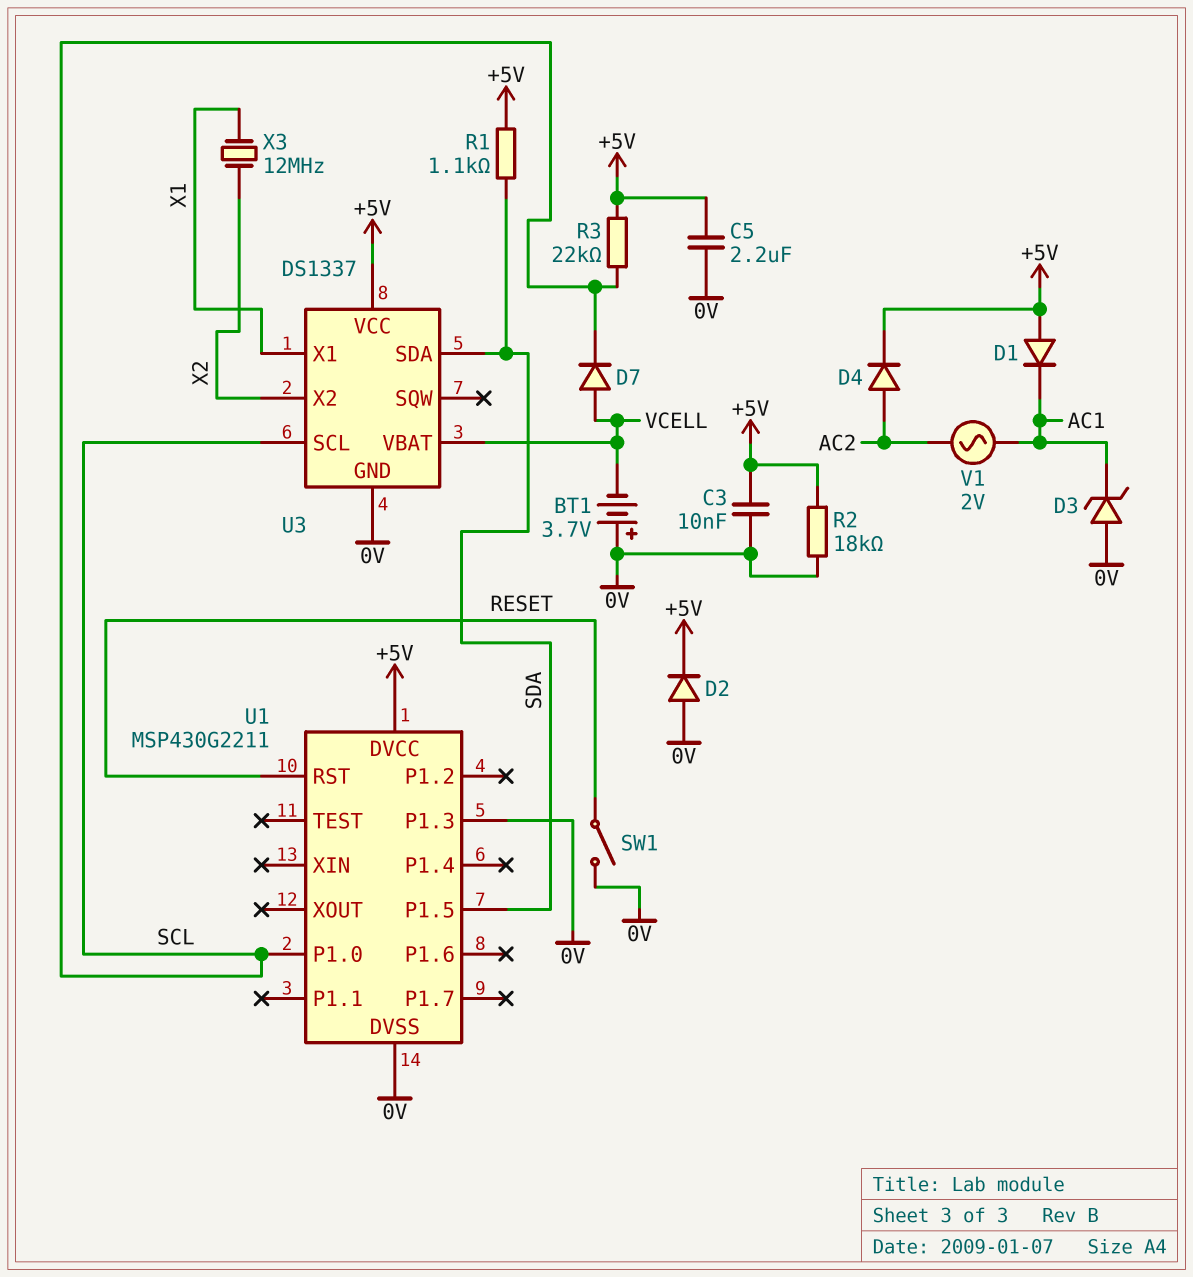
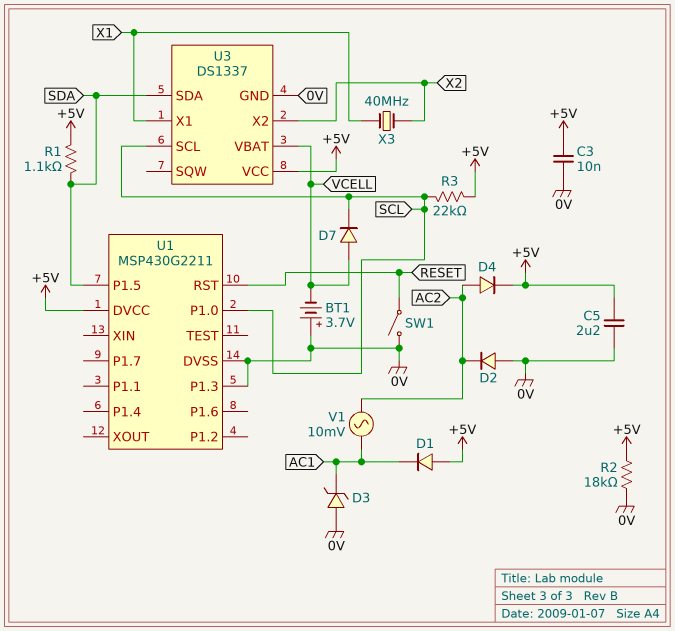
D2: diode (A 0V, K +5V) -> diode (A 0V, K AC2)
V1: AC 2V (AC1, AC2) -> AC 10mV (AC1, AC2)
X3: 12MHz (X1, X2) -> 40MHz (X1, X2)

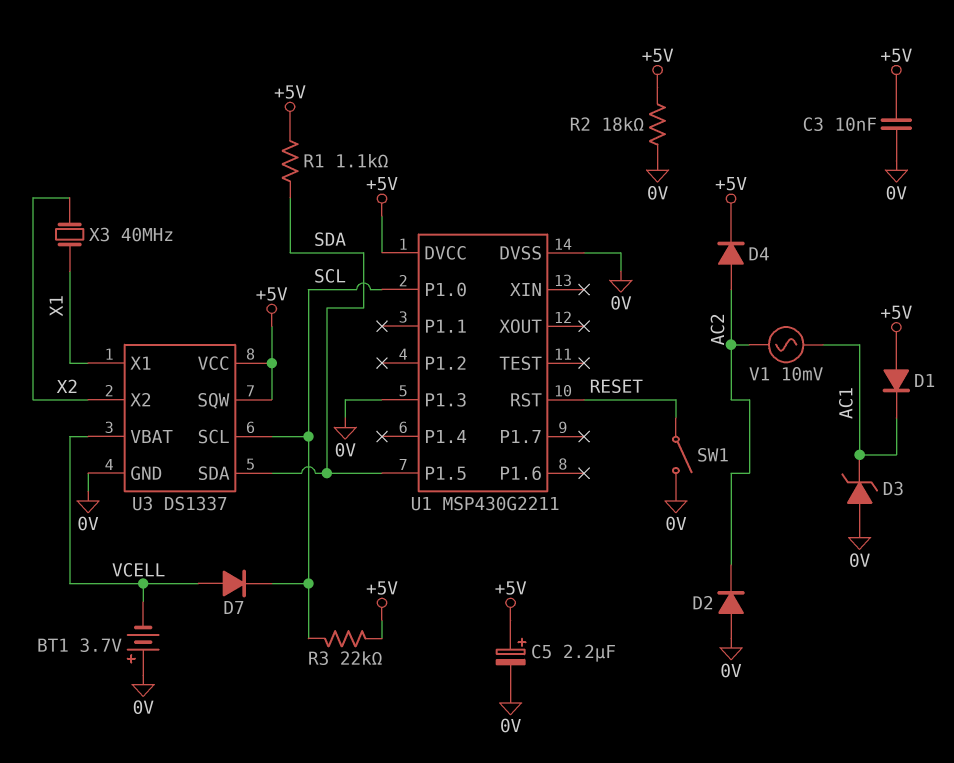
C5: 2.2uF (+5V, 0V) -> 2.2uF (plus +5V, minus 0V)
U3 pin SQW: none -> +5V

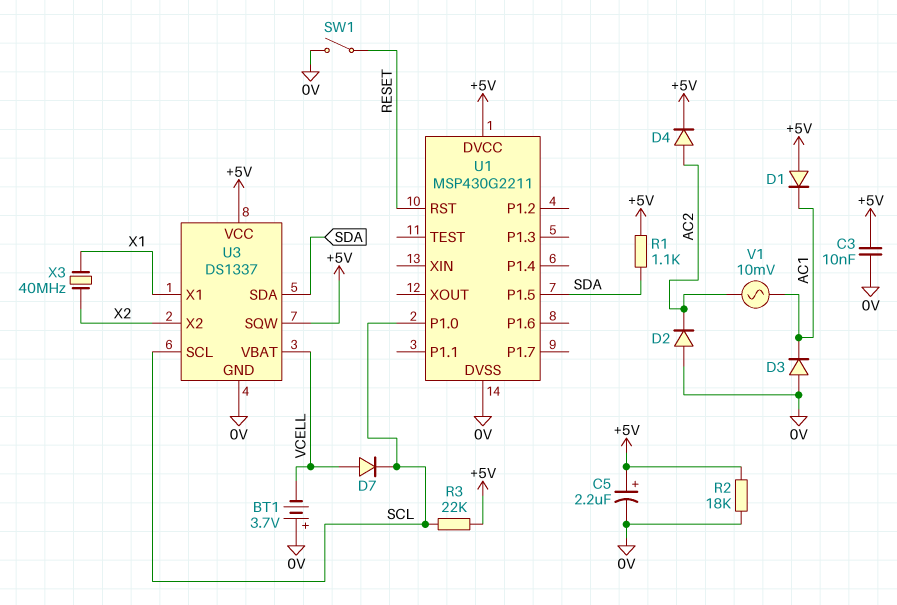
D3: zener (A 0V, K AC1) -> diode (A 0V, K AC1)
U1 pin P1.3: 0V -> none

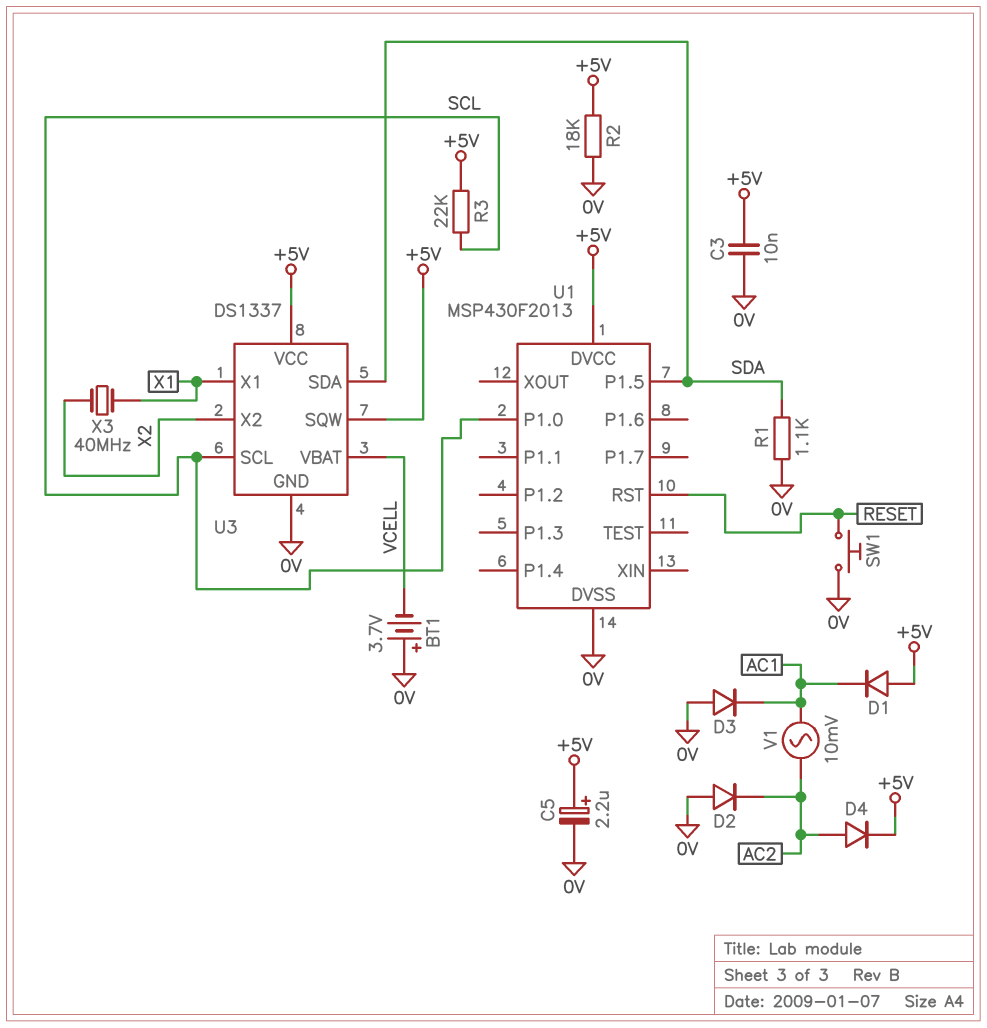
D7: diode (A VCELL, K SCL) -> none
R1: 1.1k (+5V, SDA) -> 1.1k (0V, SDA)
SW1: switch (0V, RESET) -> button (0V, RESET)
U1: MSP430G2211 -> MSP430F2013

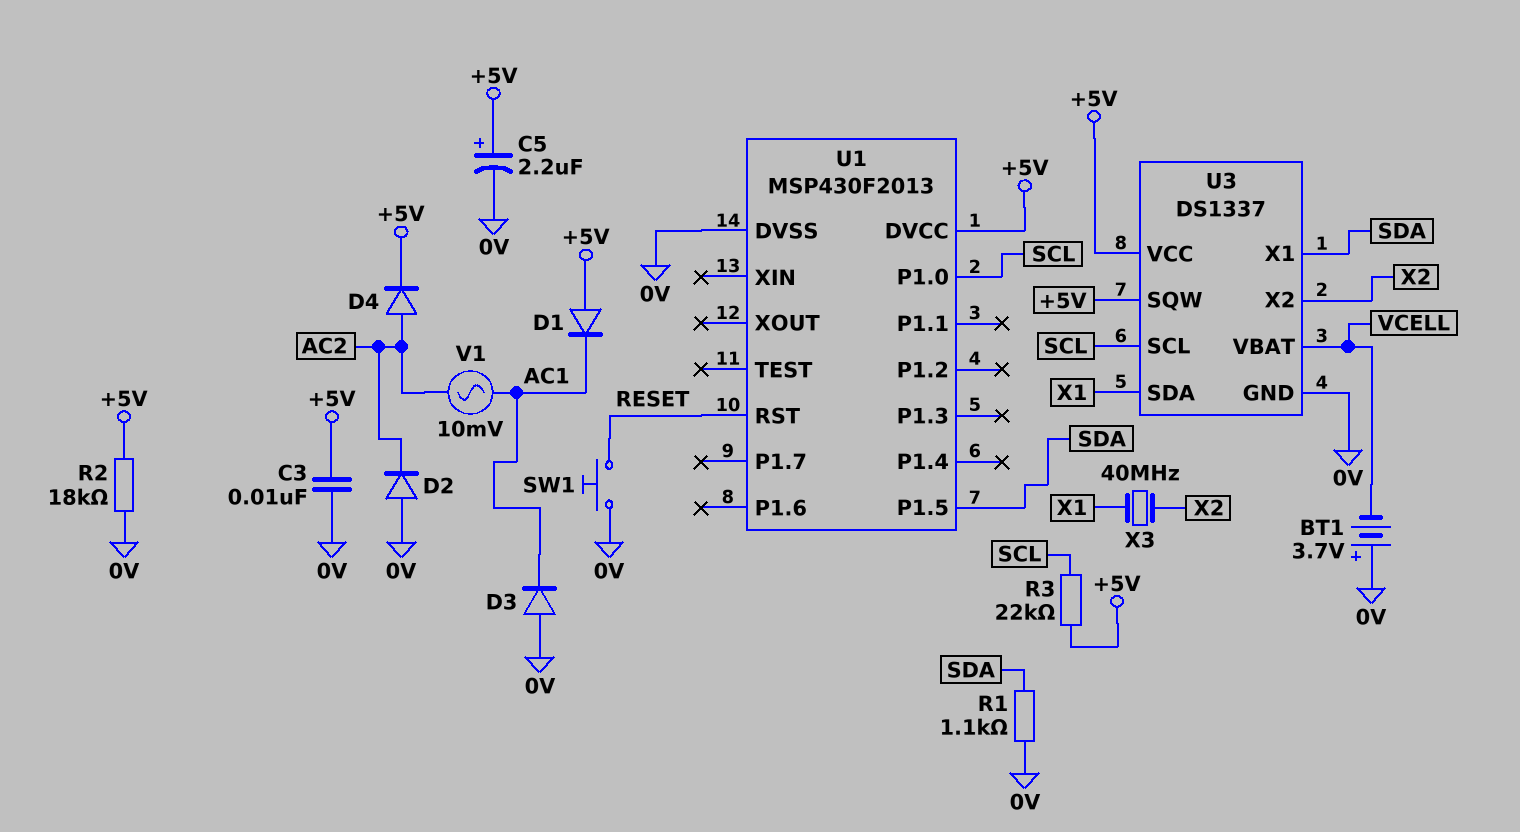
U3 pin SDA: SDA -> X1
U3 pin X1: X1 -> SDA

